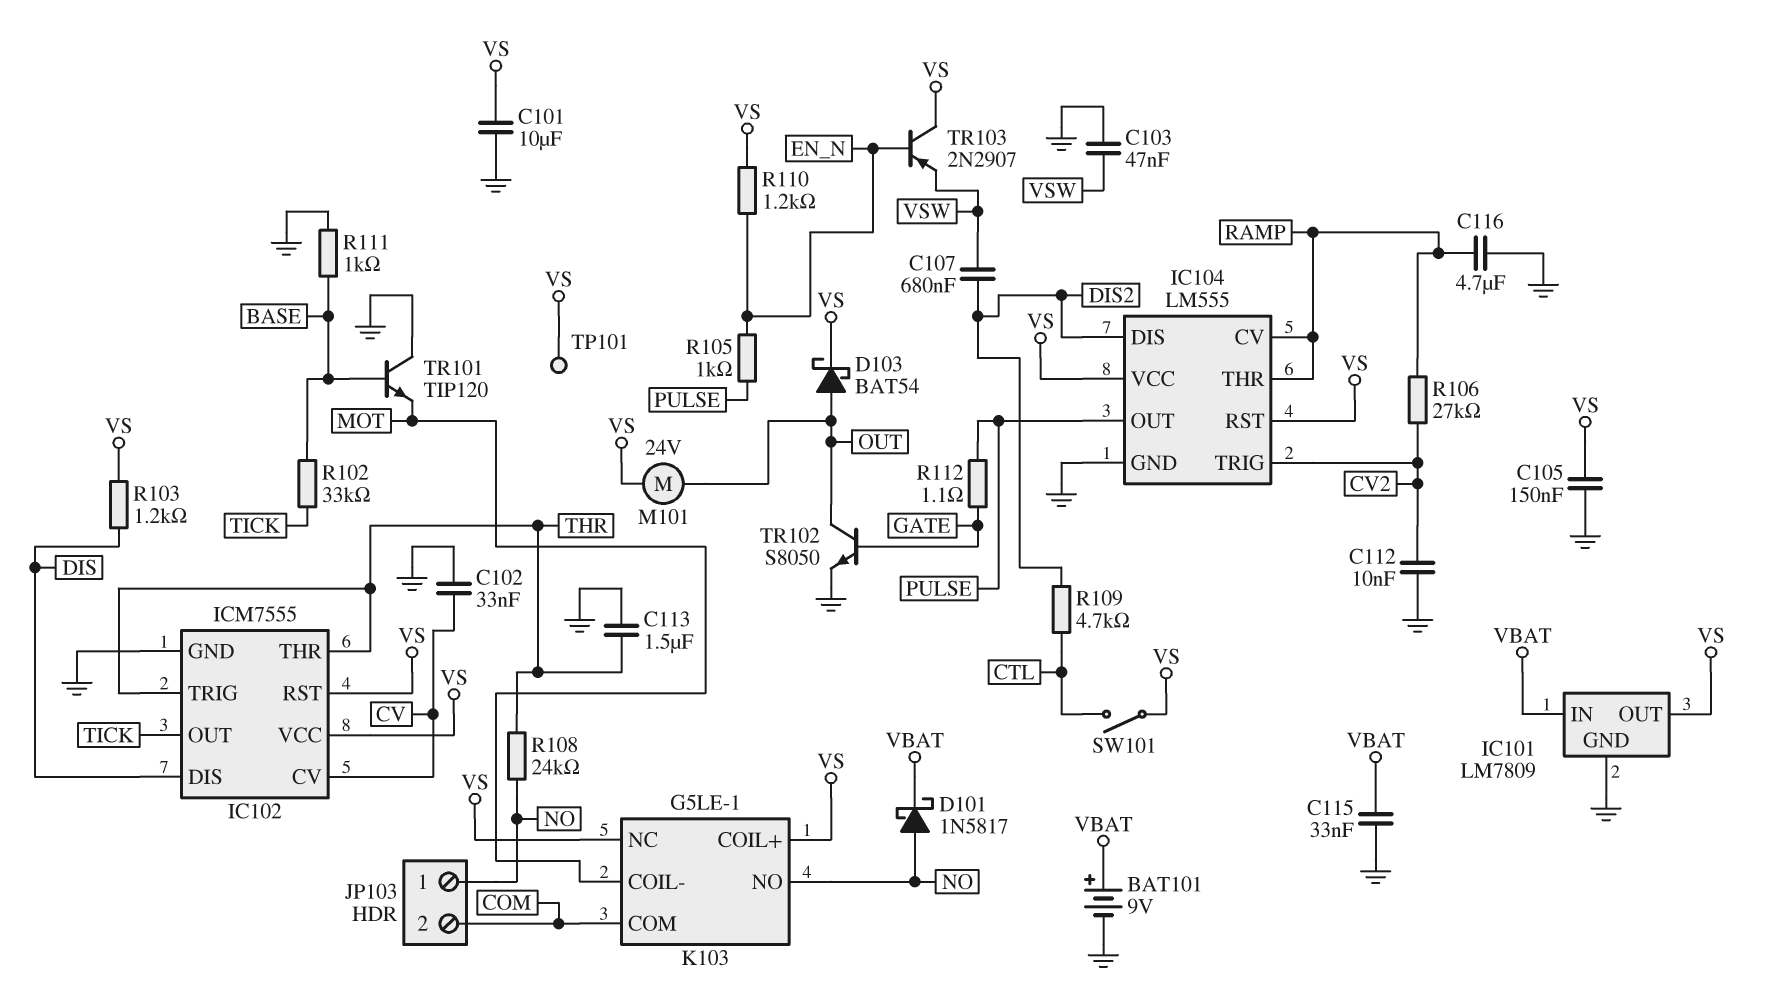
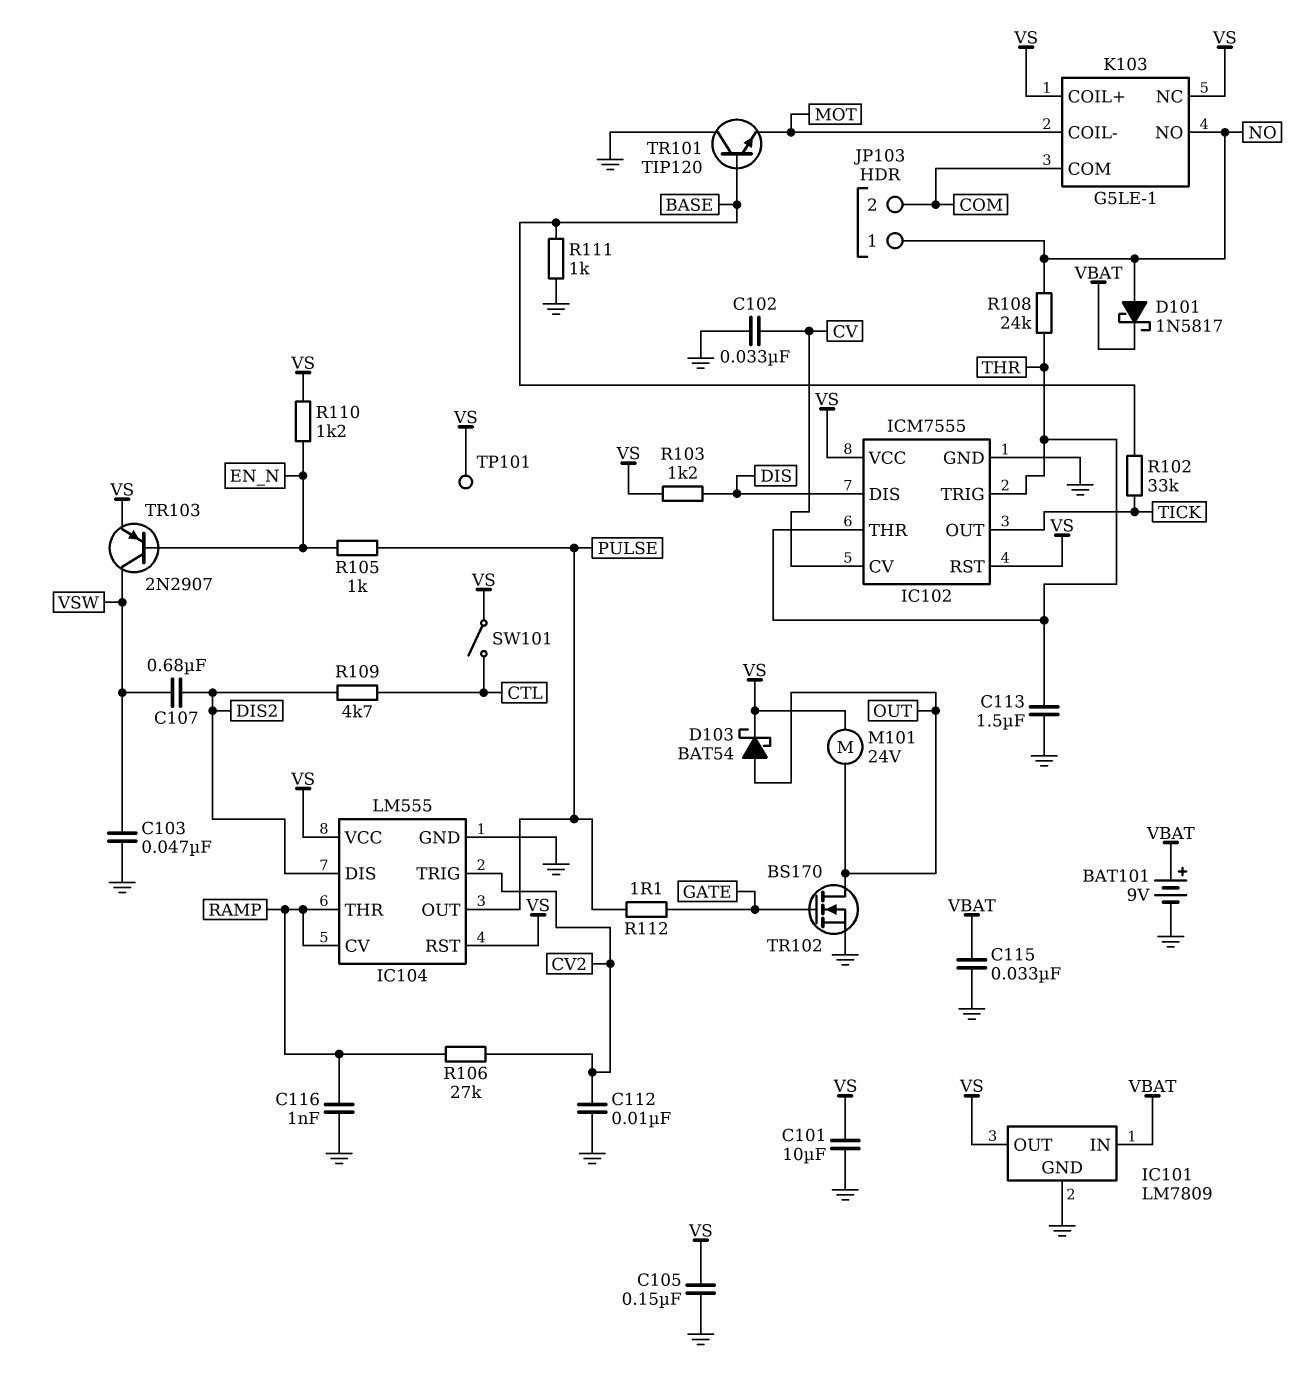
C116: 4.7uF (GND, RAMP) -> 1nF (GND, RAMP)
TR102: NPN S8050 (B GATE, C OUT, E GND) -> NMOS BS170 (G GATE, D OUT, S GND)
TR103: PNP 2N2907 (B EN_N, C VS, E VSW) -> PNP 2N2907 (B EN_N, C VSW, E VS)

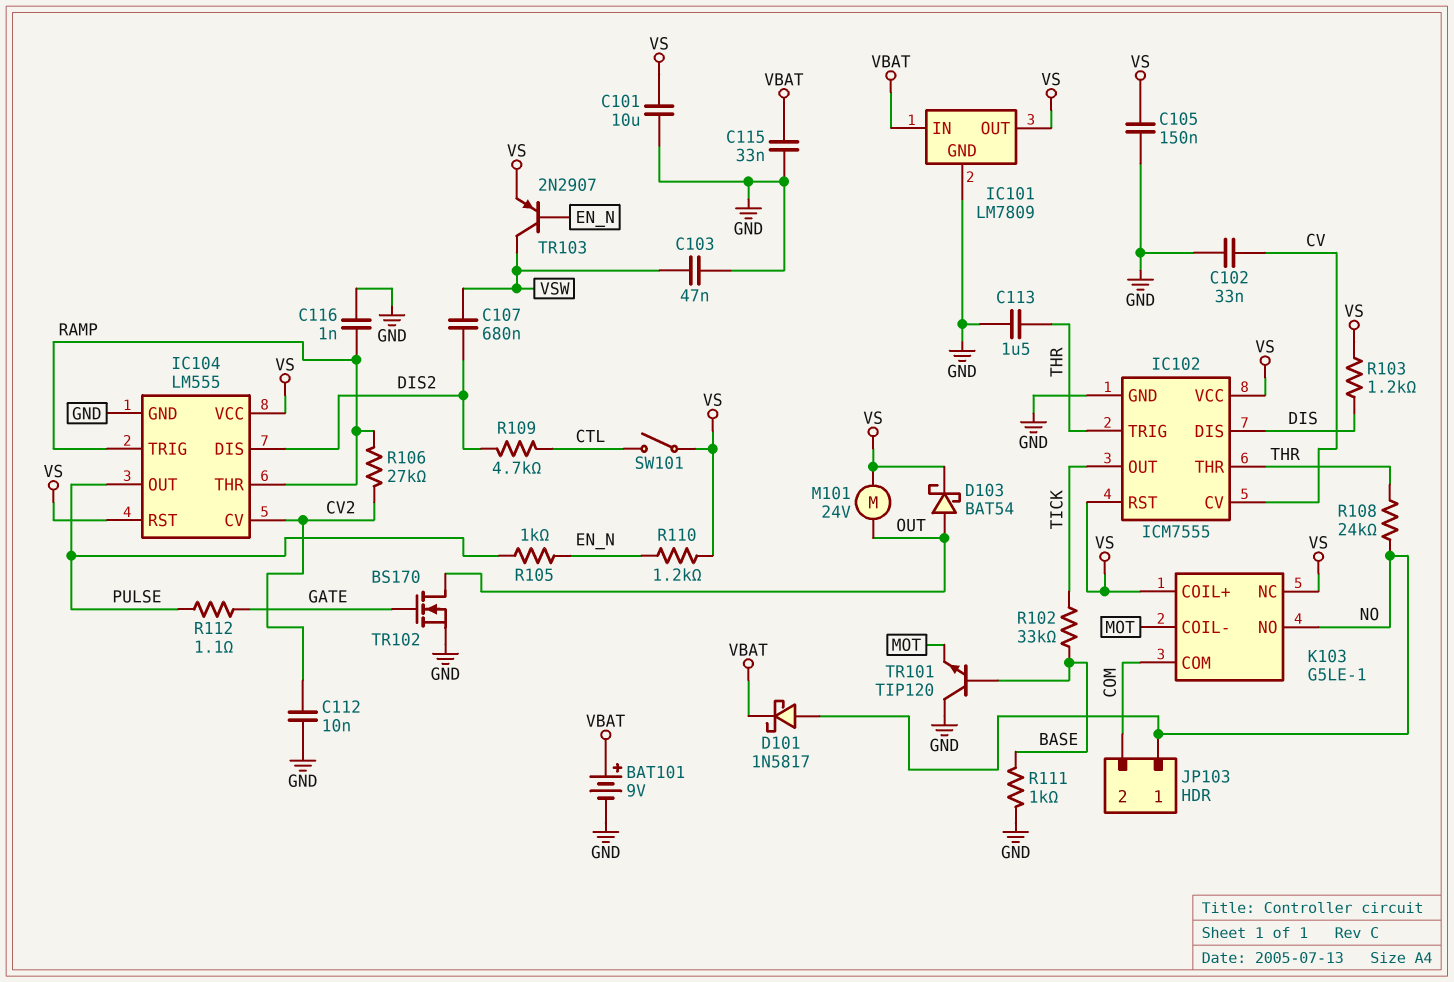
IC104 pin CV: RAMP -> CV2
IC104 pin TRIG: CV2 -> RAMP
TP101: test point (VS) -> none

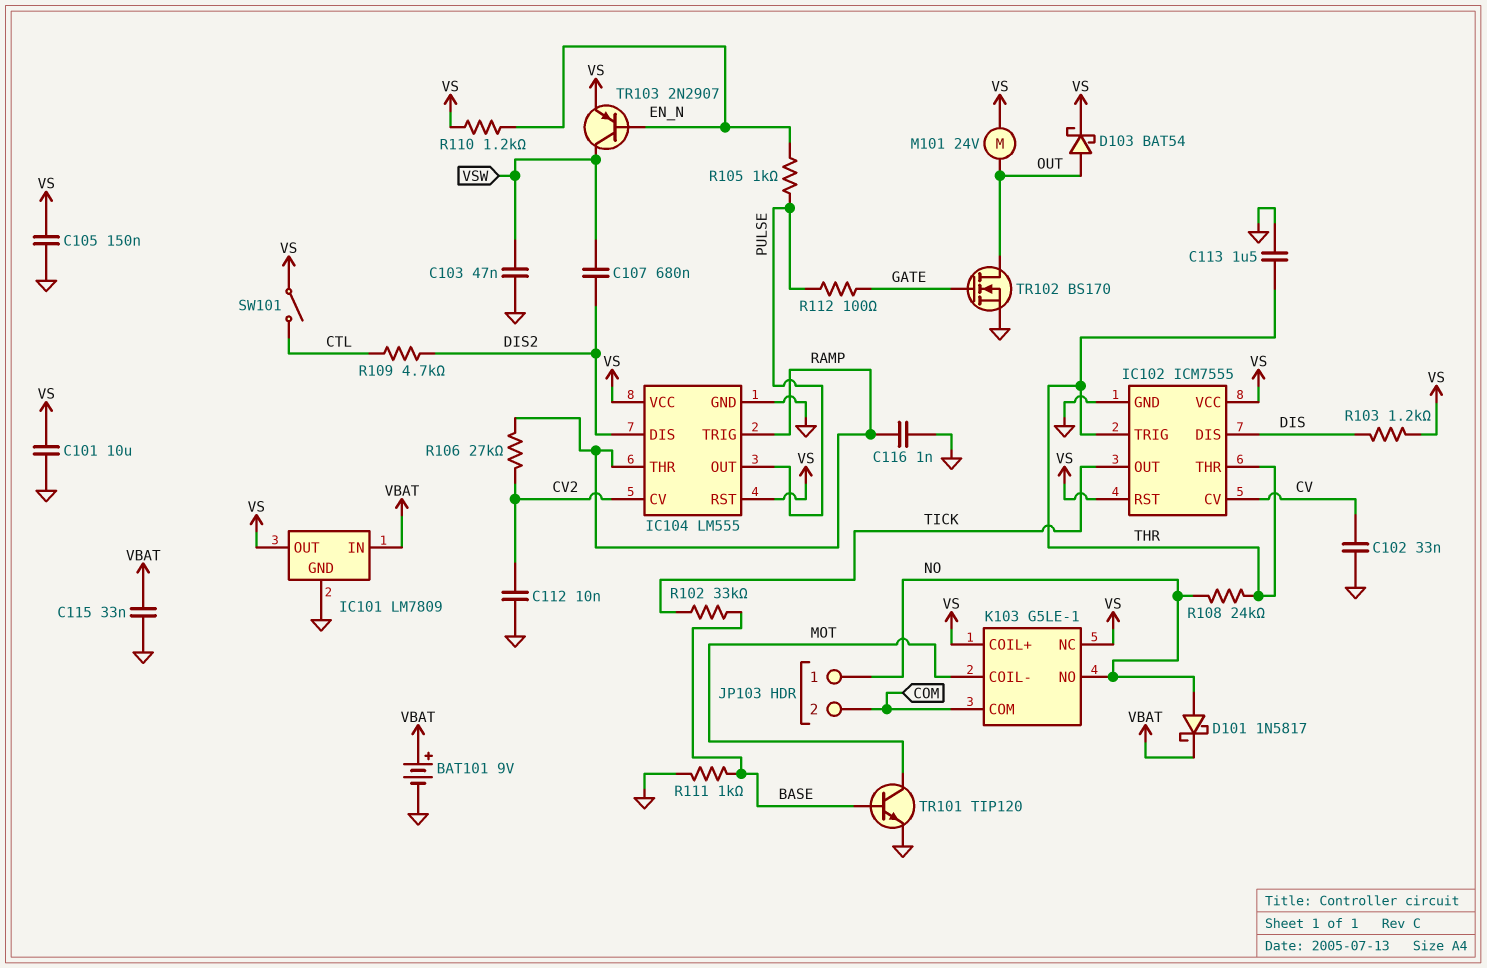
R112: 1.1 (GATE, PULSE) -> 100 (GATE, PULSE)
TR101: NPN TIP120 (B BASE, C GND, E MOT) -> NPN TIP120 (B BASE, C MOT, E GND)

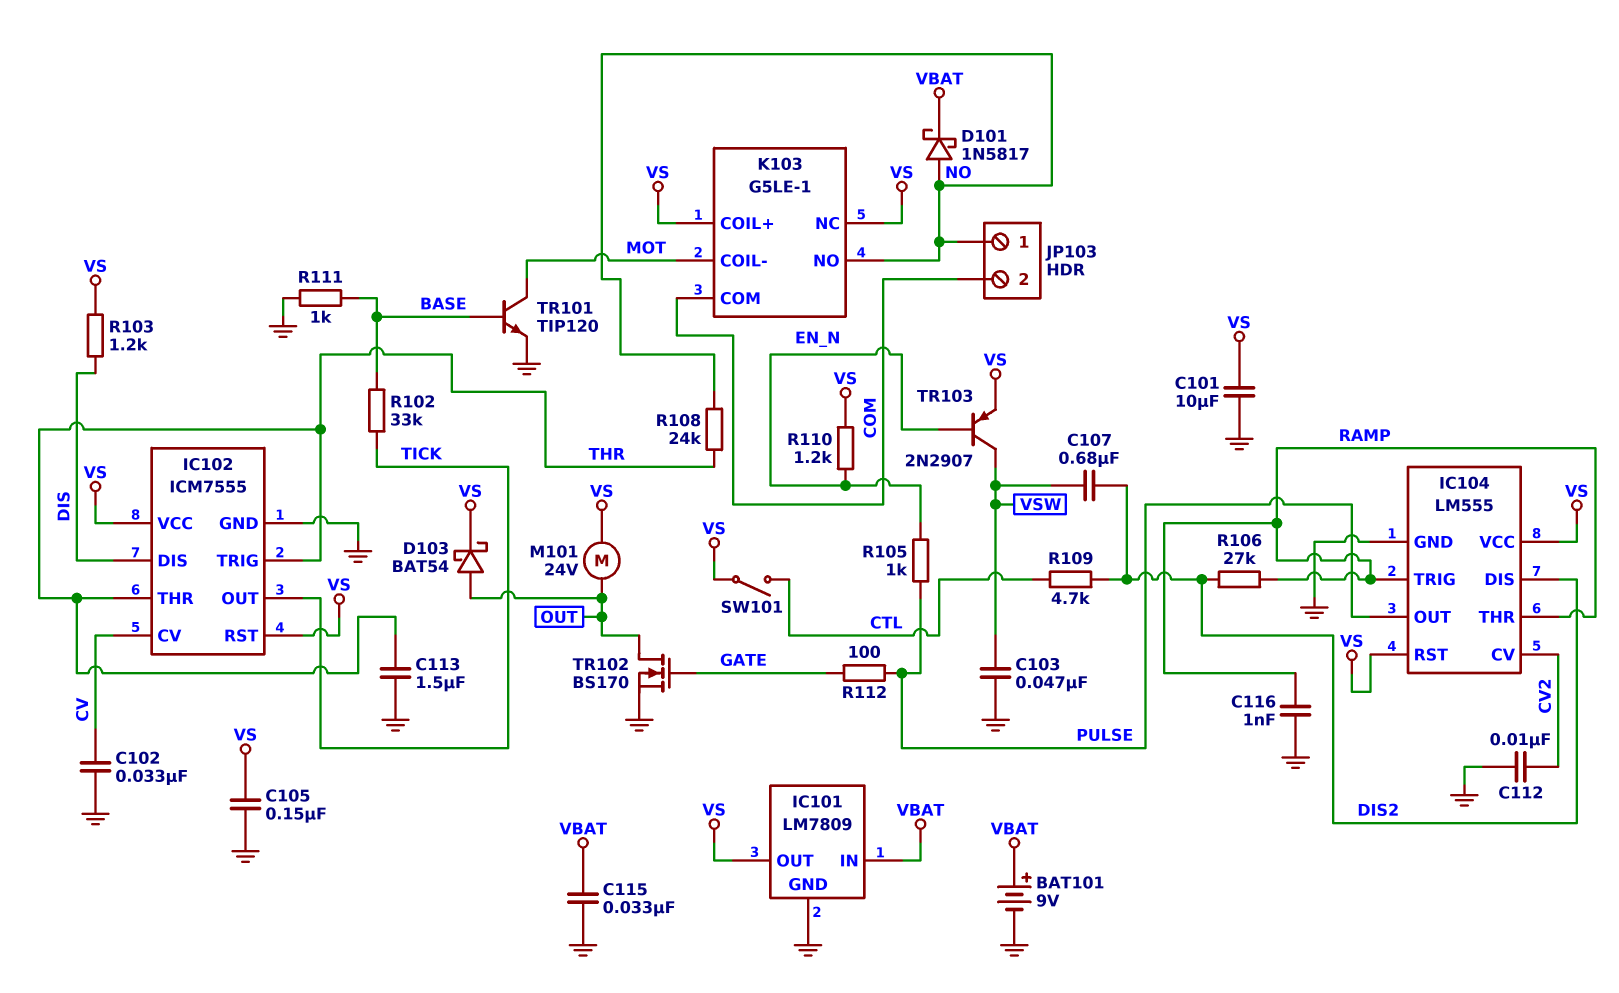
R106: 27k (CV2, RAMP) -> 27k (DIS2, RAMP)

